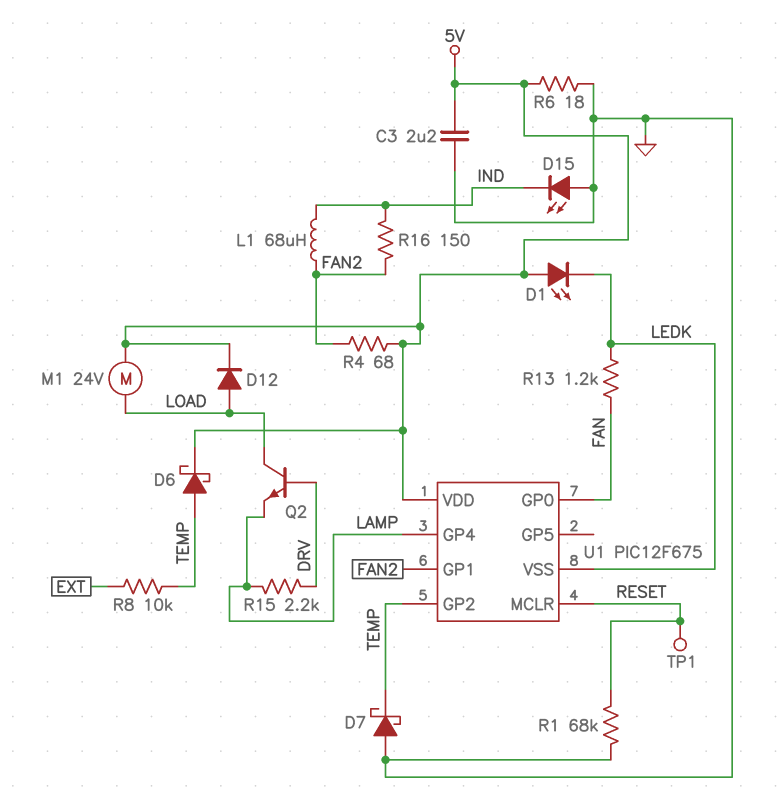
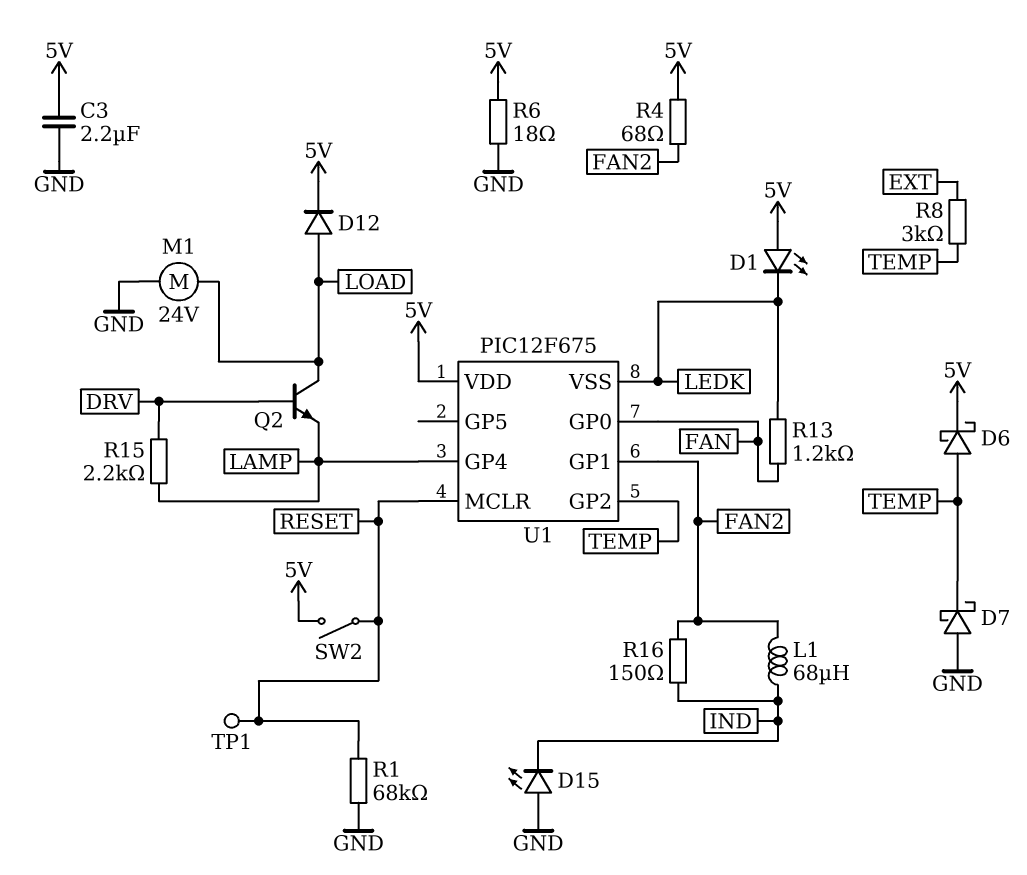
M1: motor 24V (5V, LOAD) -> motor 24V (GND, LOAD)
R8: 10k (EXT, TEMP) -> 3k (EXT, TEMP)
SW2: none -> switch (5V, RESET)

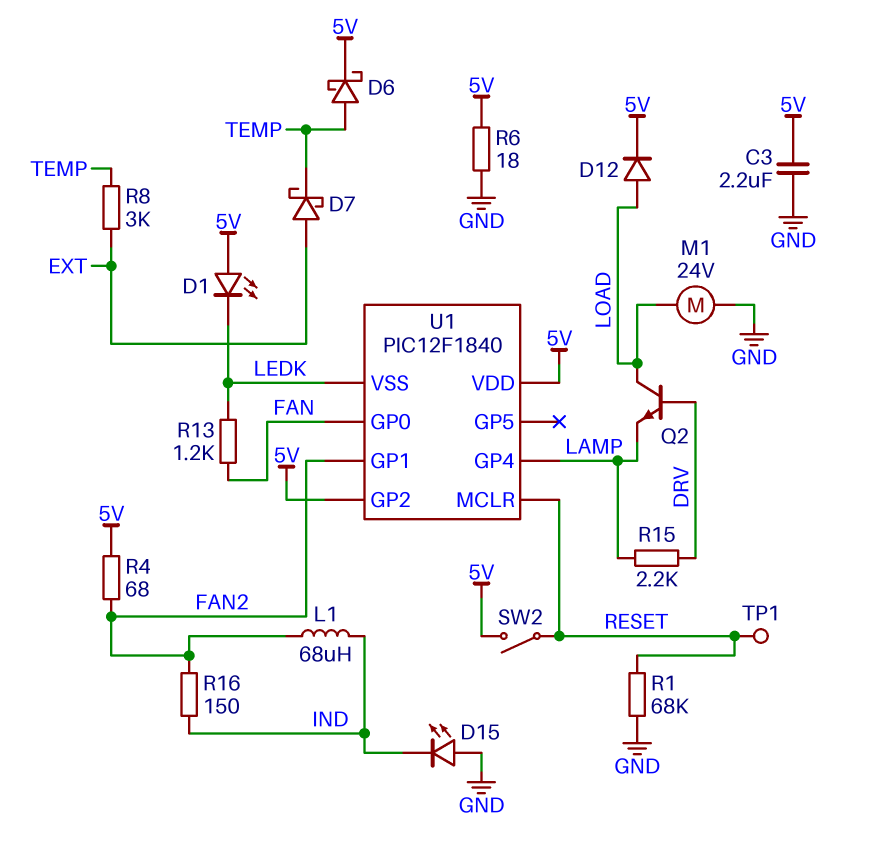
D7: schottky (A GND, K TEMP) -> schottky (A EXT, K TEMP)
U1: PIC12F675 -> PIC12F1840
U1 pin GP2: TEMP -> 5V

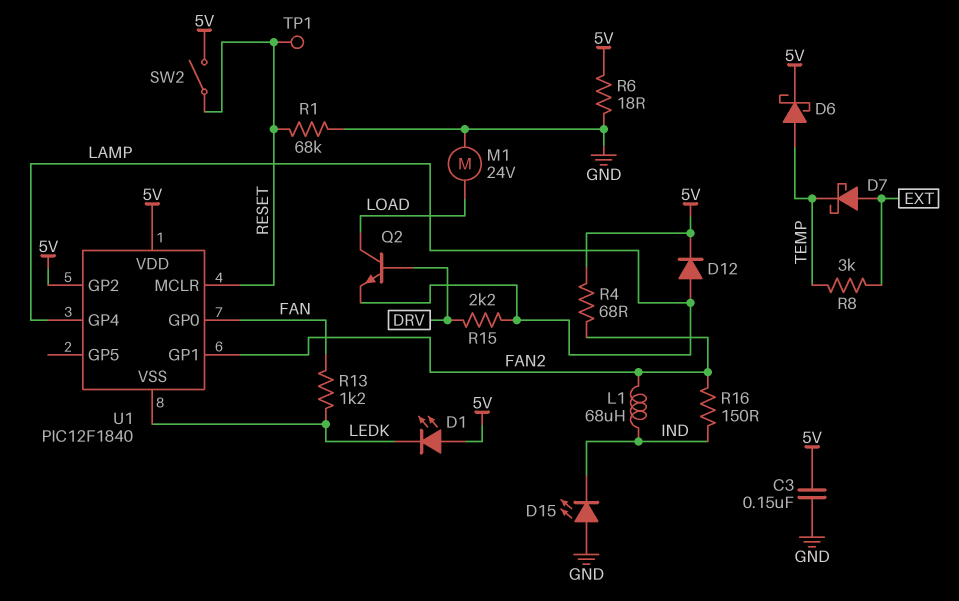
C3: 2.2uF (5V, GND) -> 150nF (5V, GND)
D12: diode (A LOAD, K 5V) -> diode (A LAMP, K 5V)

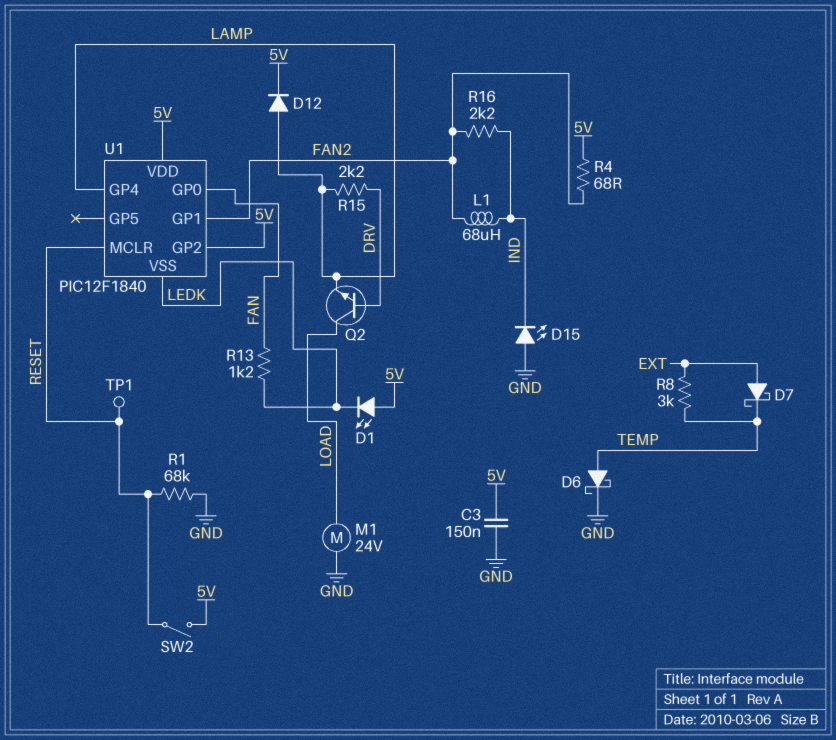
D6: schottky (A TEMP, K 5V) -> schottky (A TEMP, K GND)
R6: 18 (5V, GND) -> none
R16: 150 (FAN2, IND) -> 2.2k (FAN2, IND)

